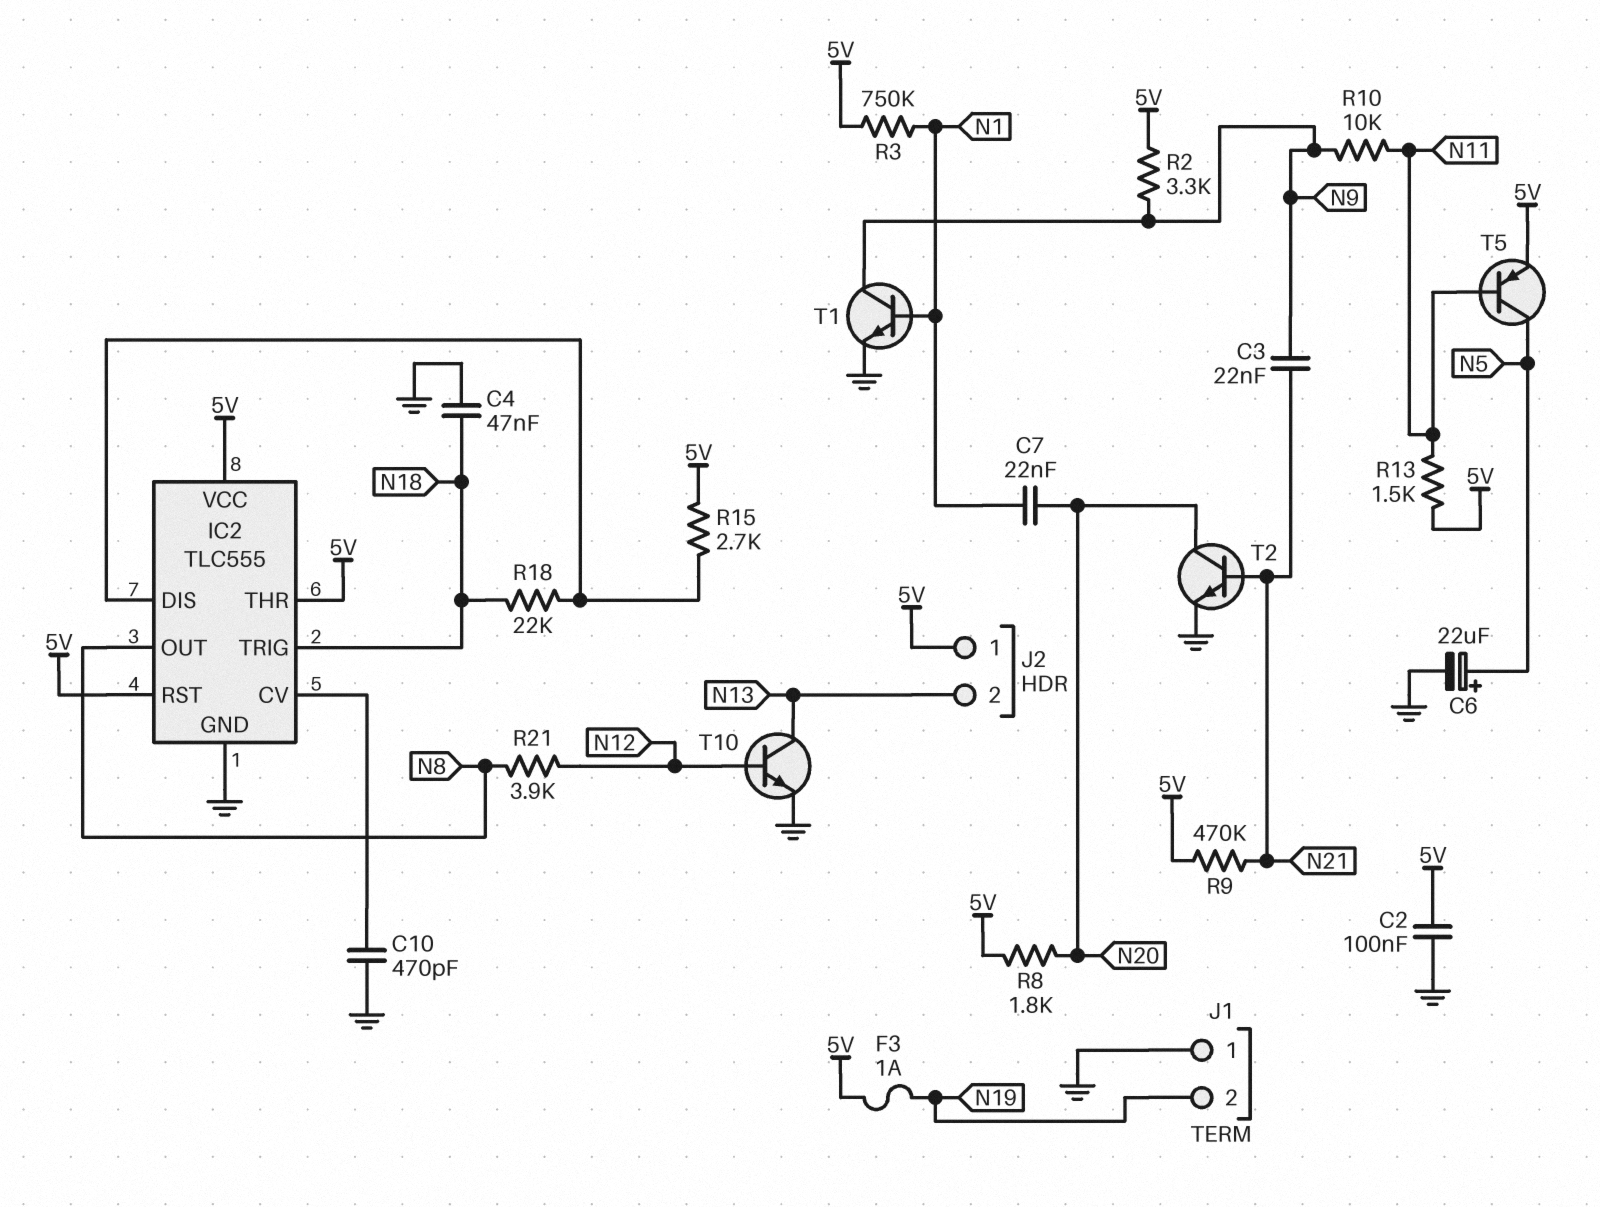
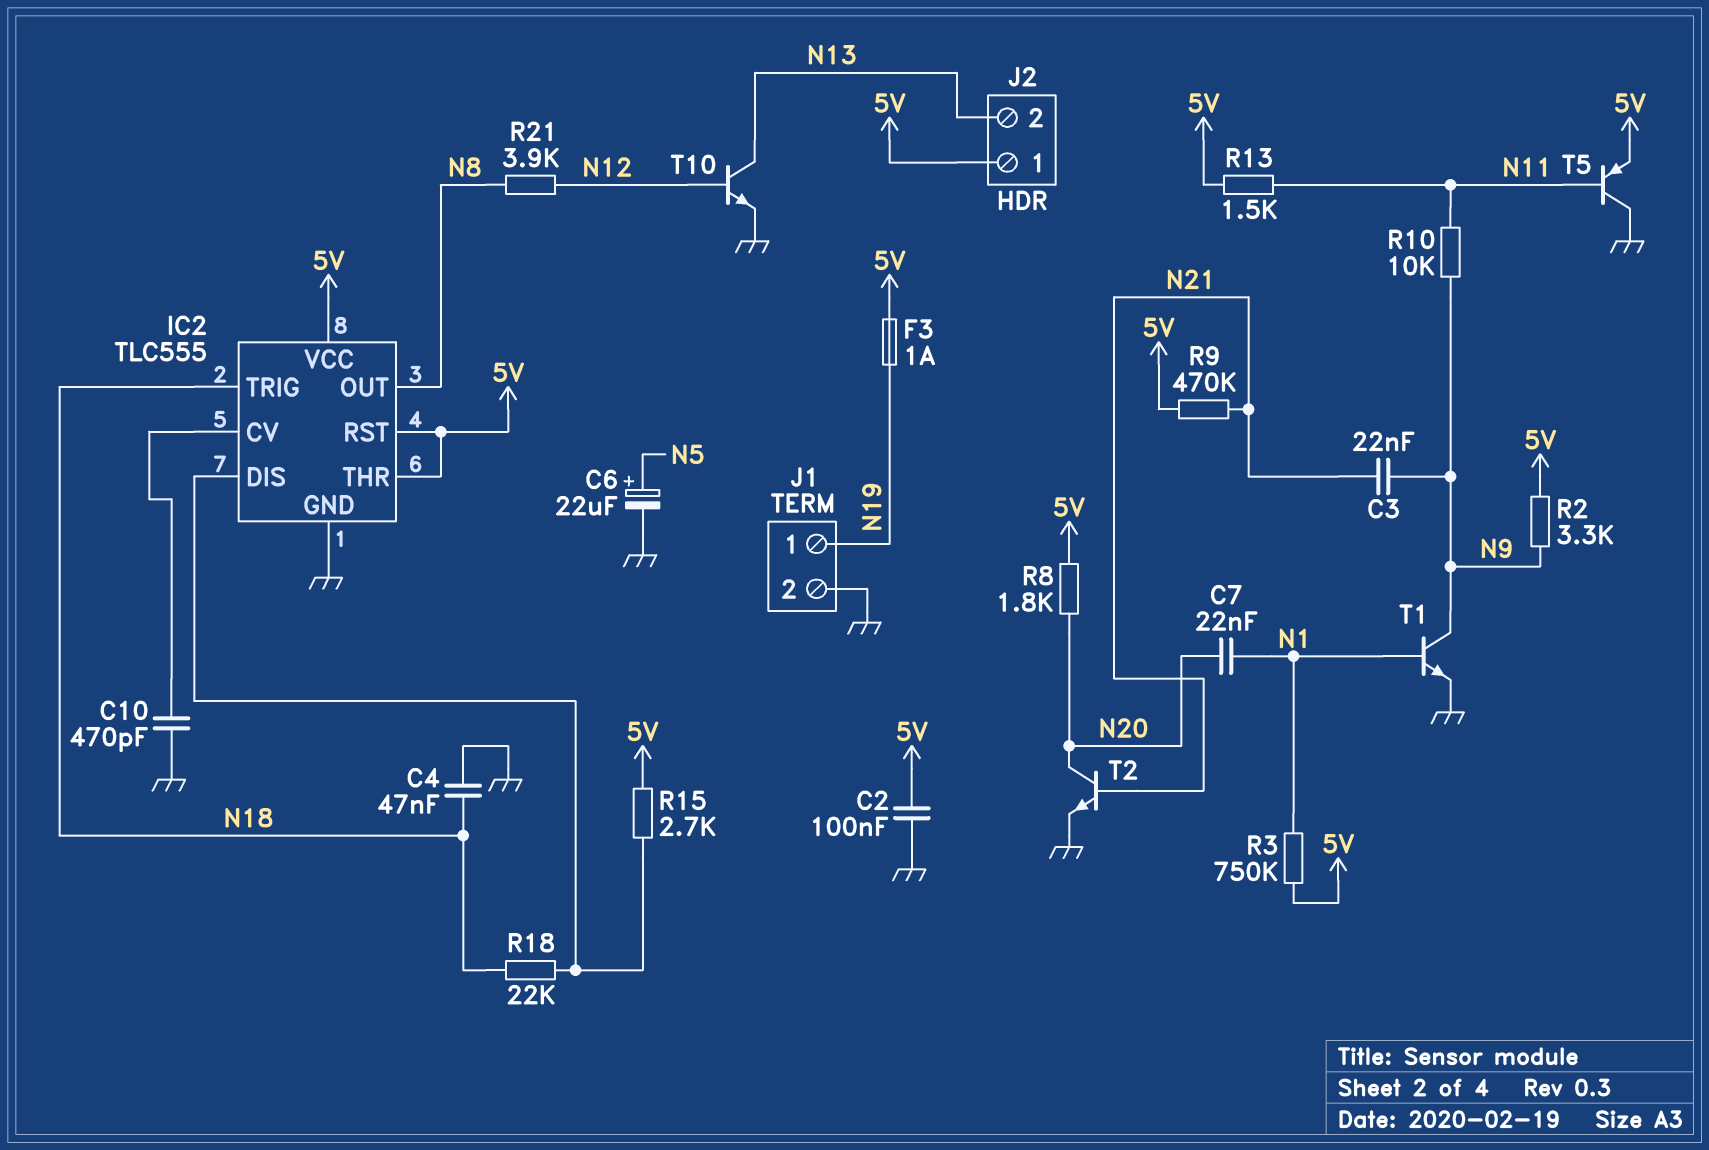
J1 pin 1: GND -> N19
J1 pin 2: N19 -> GND
T5: PNP (B N11, C N5, E 5V) -> PNP (B N11, C GND, E 5V)

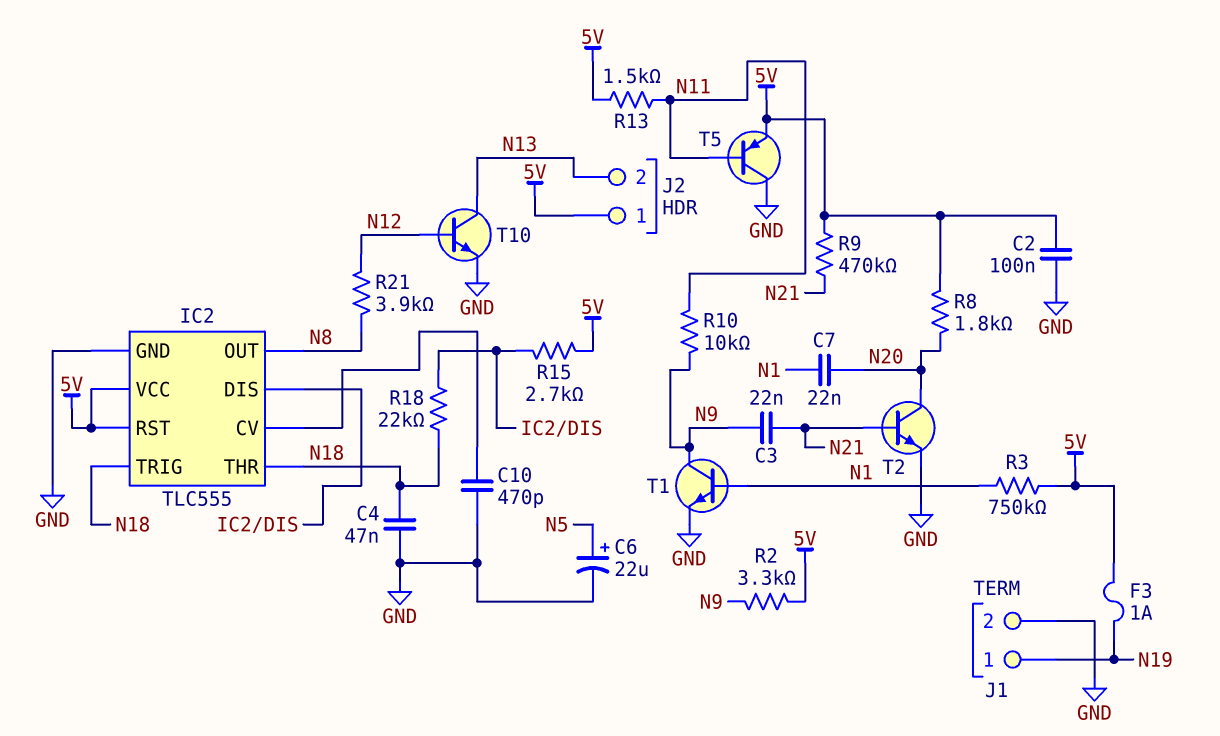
IC2 pin THR: 5V -> N18

